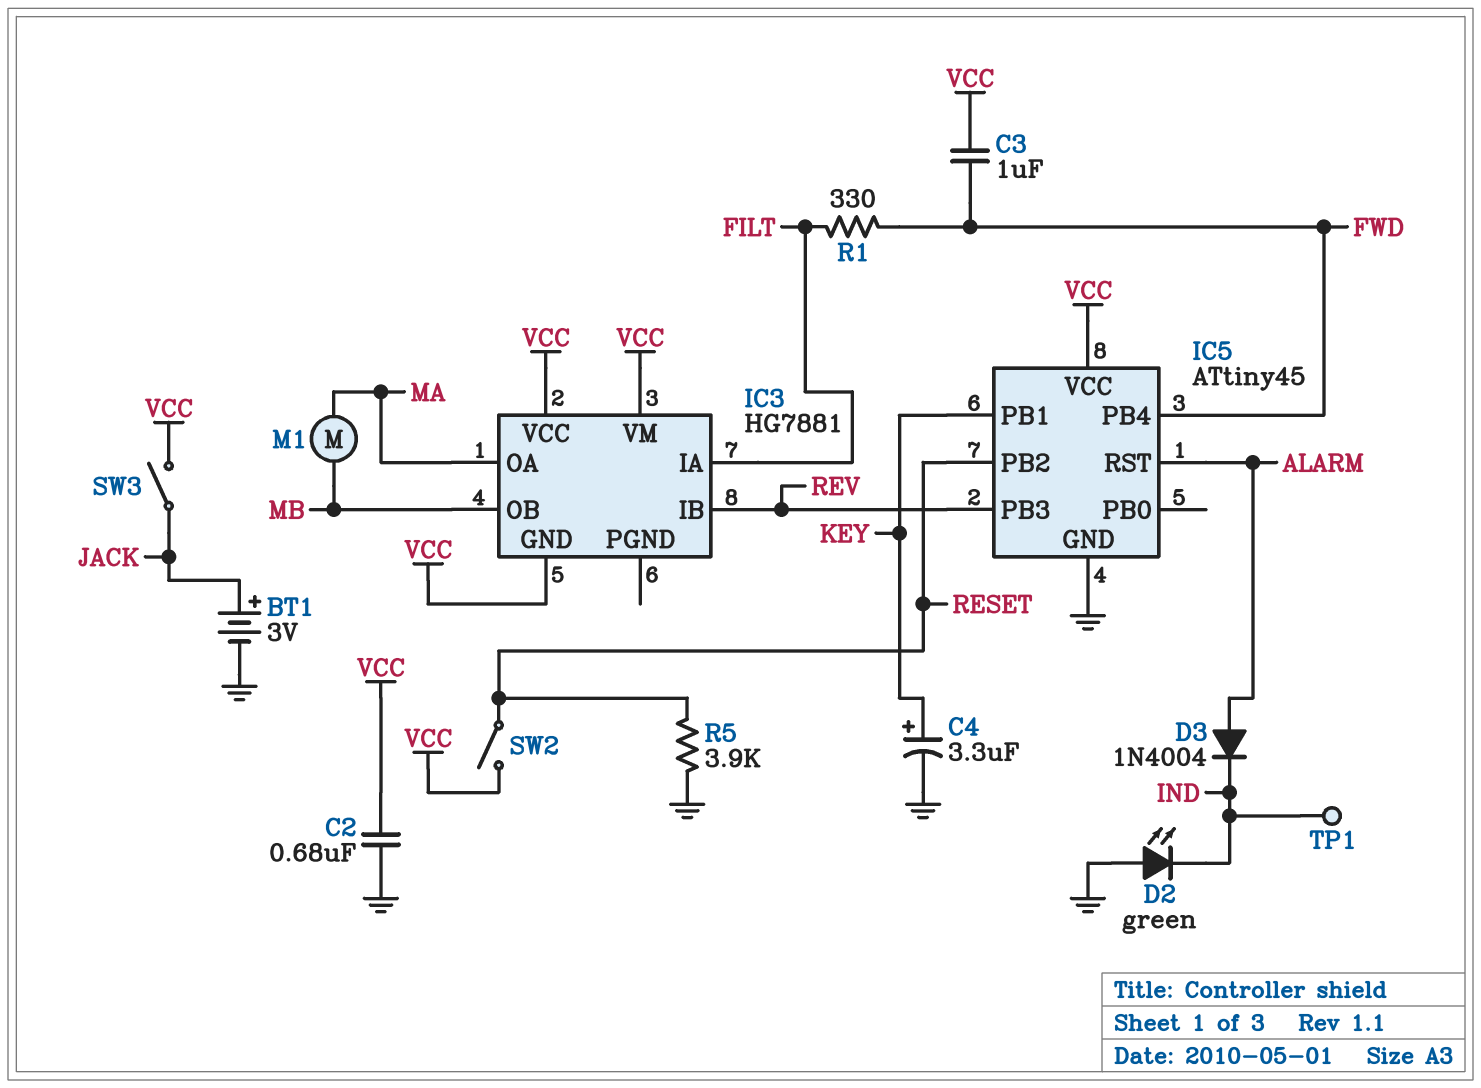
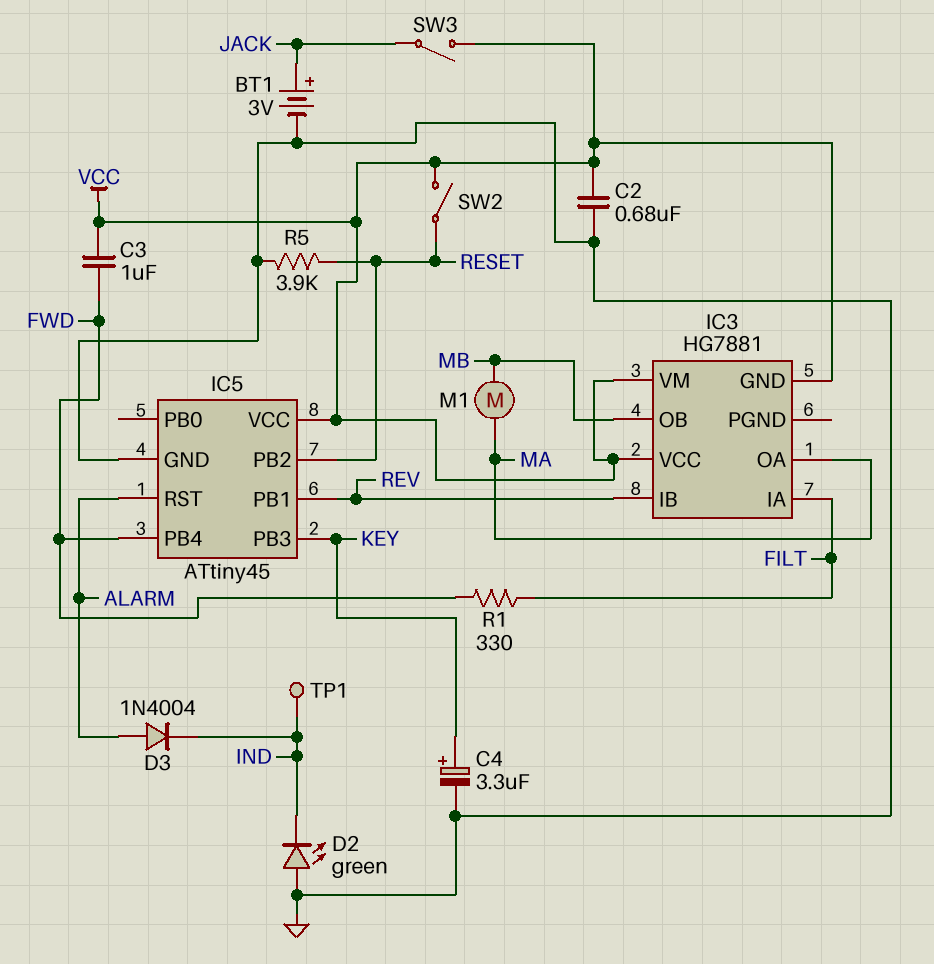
IC5 pin PB1: KEY -> REV
IC5 pin PB3: REV -> KEY

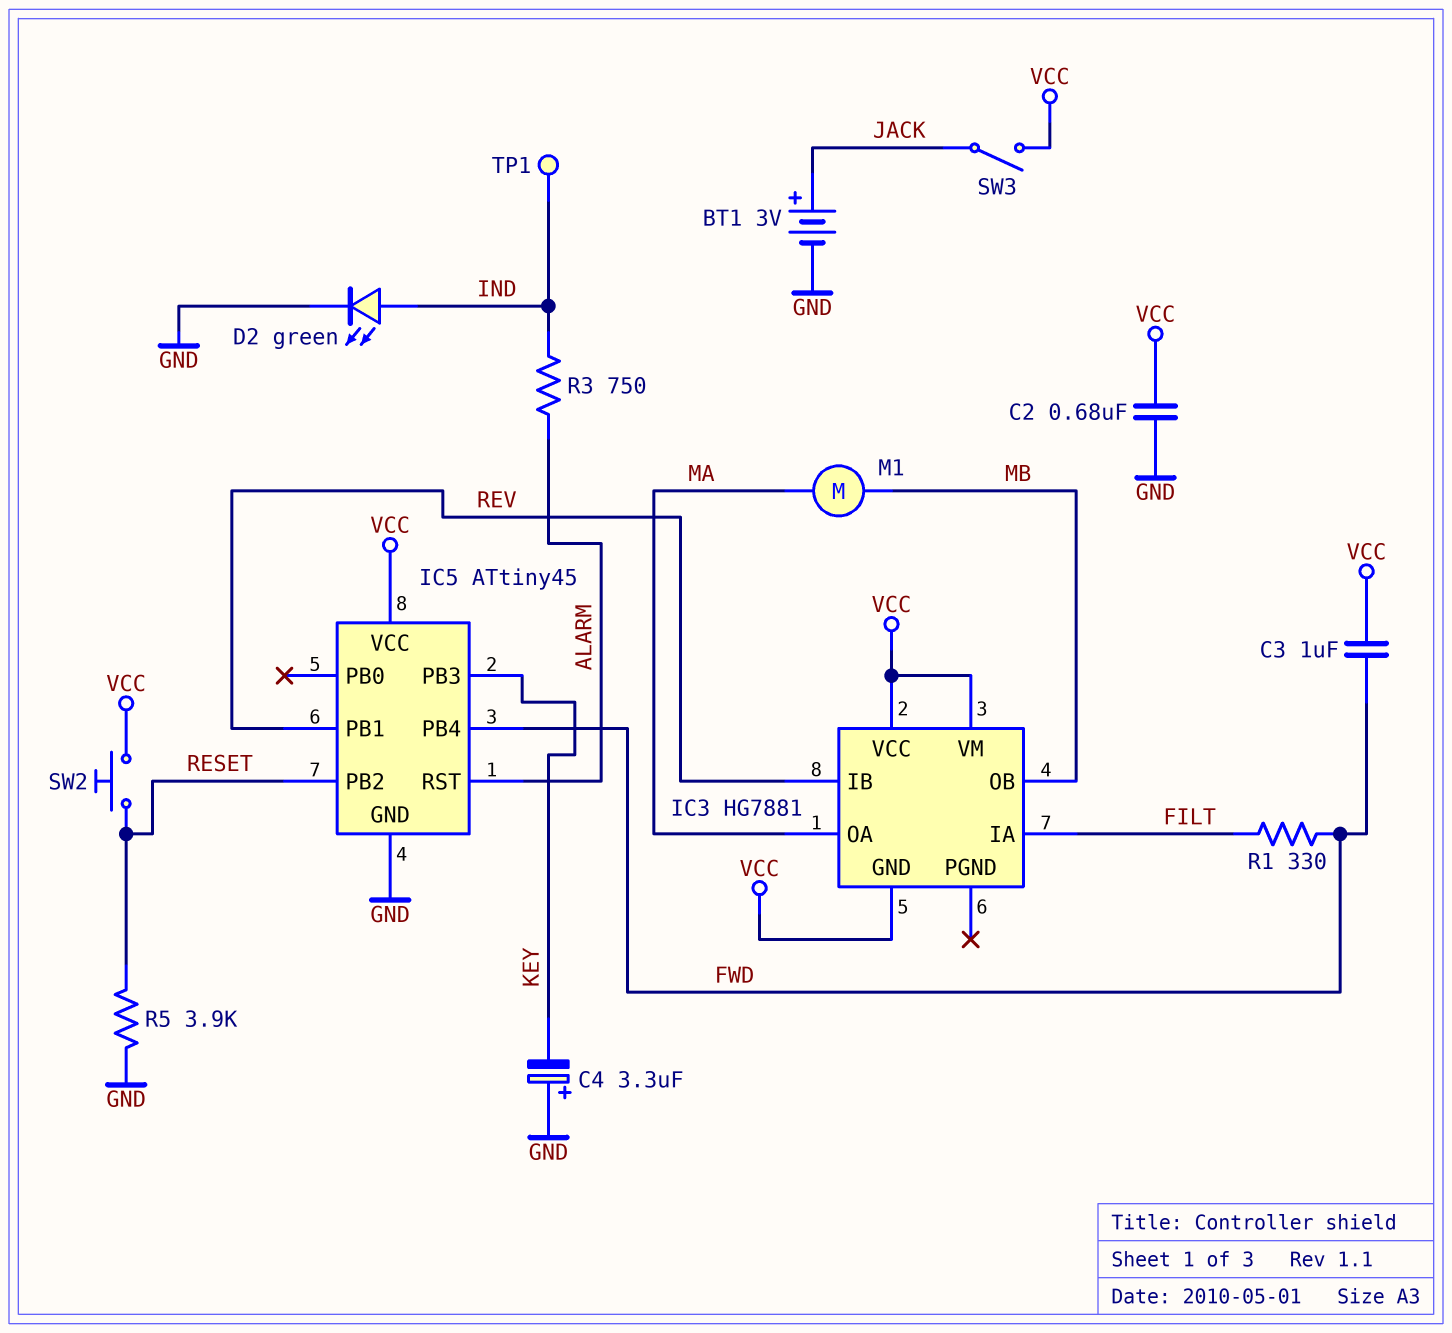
C4: 3.3uF (plus KEY, minus GND) -> 3.3uF (plus GND, minus KEY)
D2: LED green (A GND, K IND) -> LED green (A IND, K GND)
D3: diode 1N4004 (A ALARM, K IND) -> none
R3: none -> 750 (ALARM, IND)
SW2: switch (RESET, VCC) -> button (RESET, VCC)

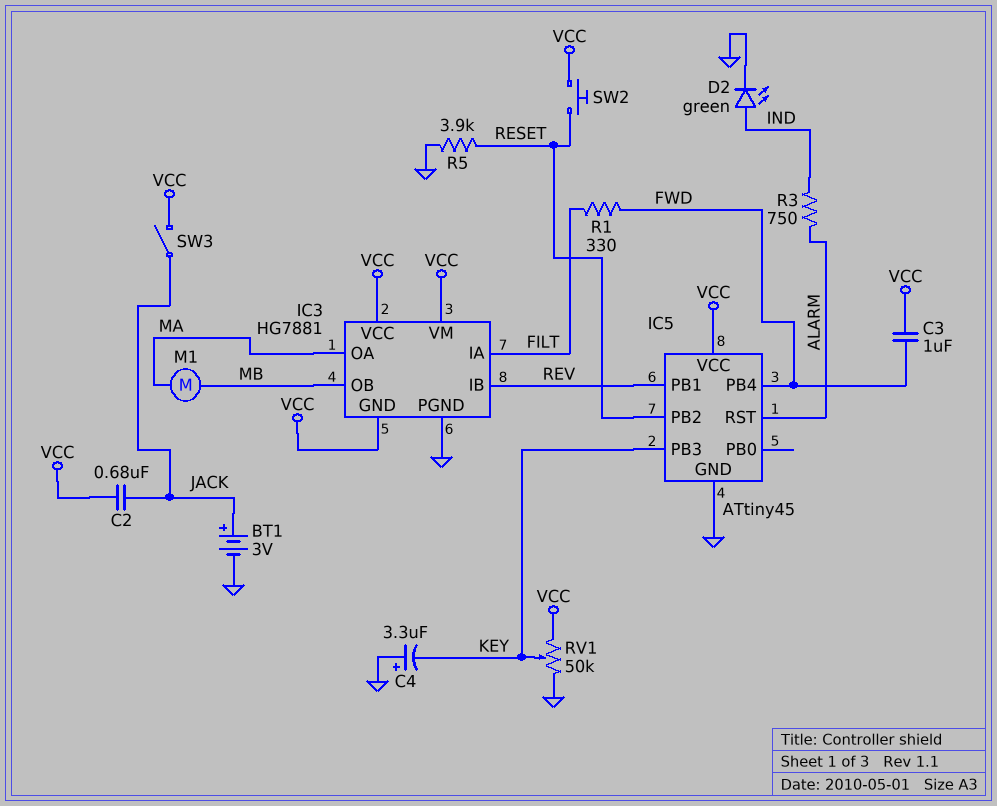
C2: 680nF (GND, VCC) -> 680nF (JACK, VCC)
IC3 pin PGND: none -> GND
RV1: none -> 50k (GND, VCC, wiper KEY)
TP1: test point (IND) -> none

